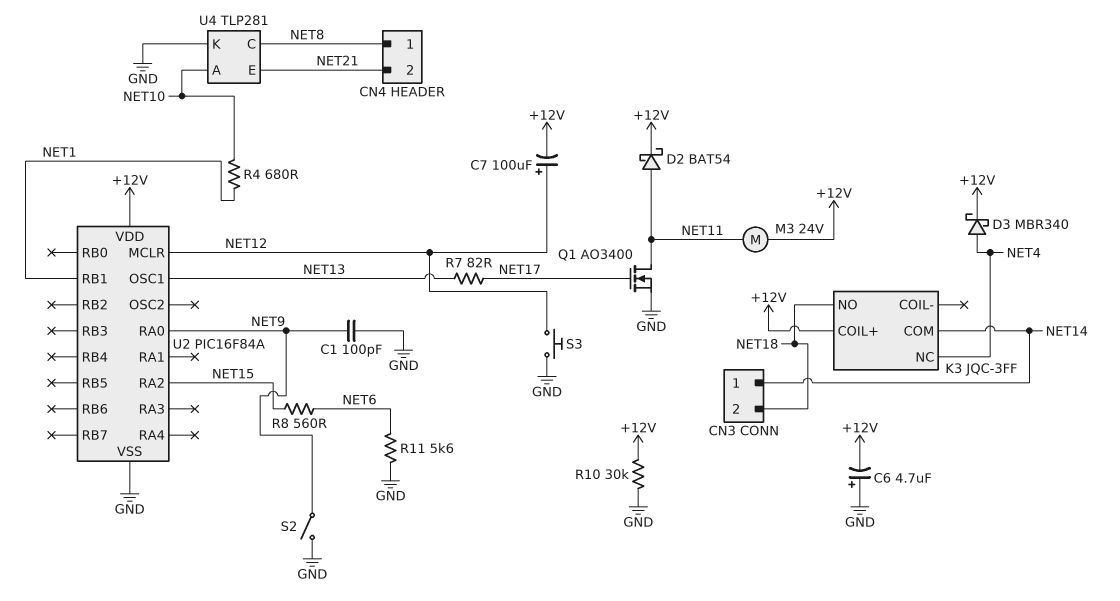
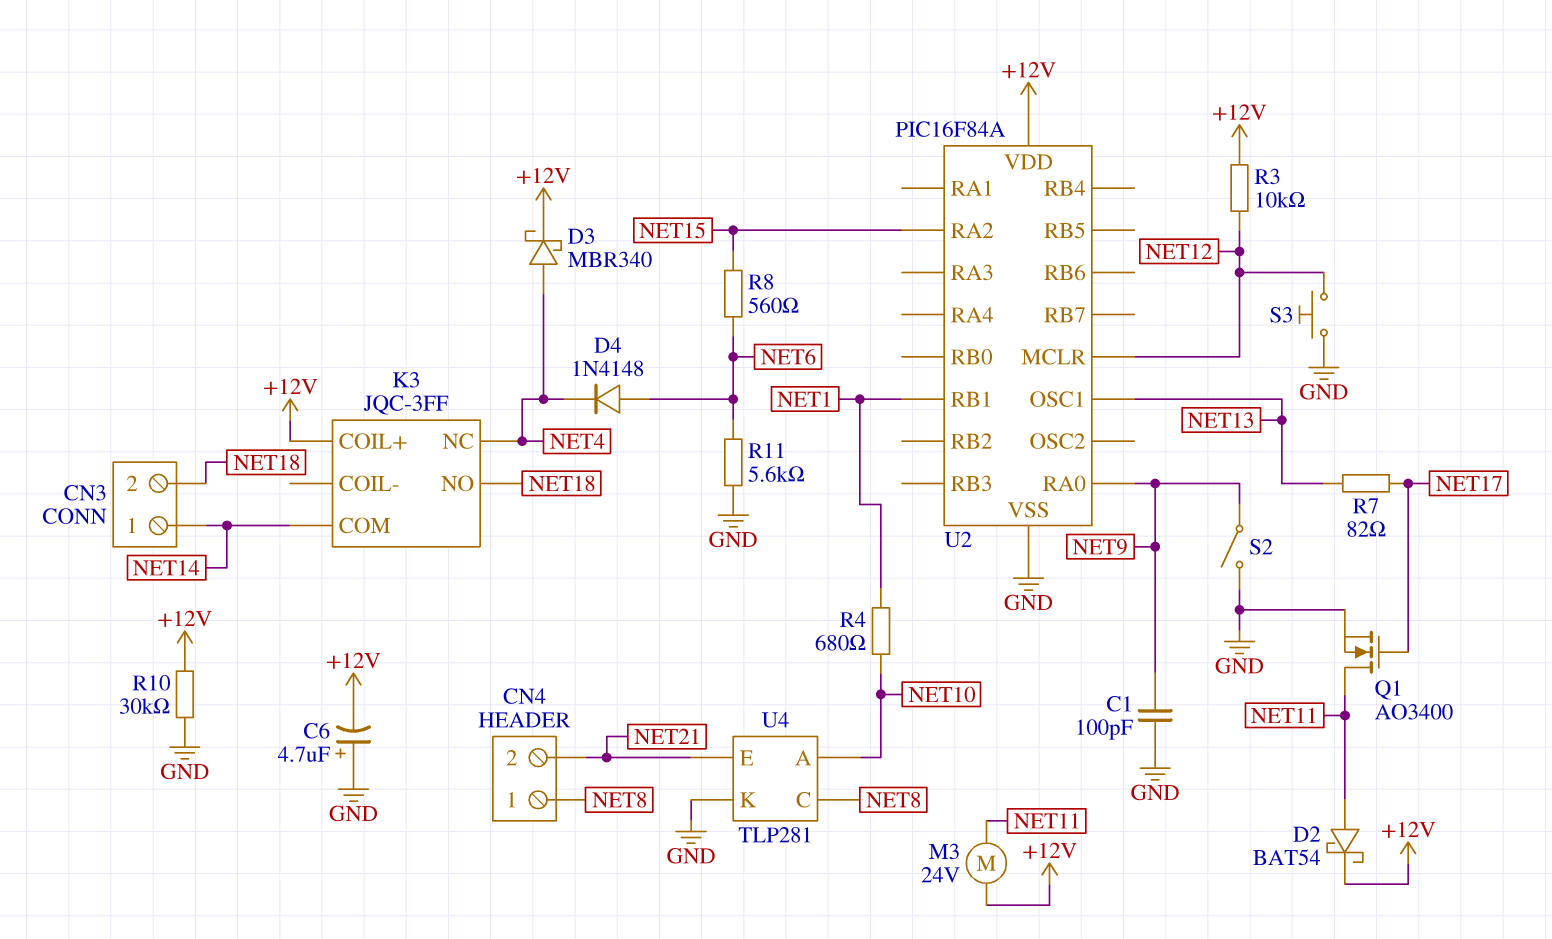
C7: 100uF (plus NET12, minus +12V) -> none
D4: none -> diode 1N4148 (A NET6, K NET4)
R3: none -> 10k (+12V, NET12)

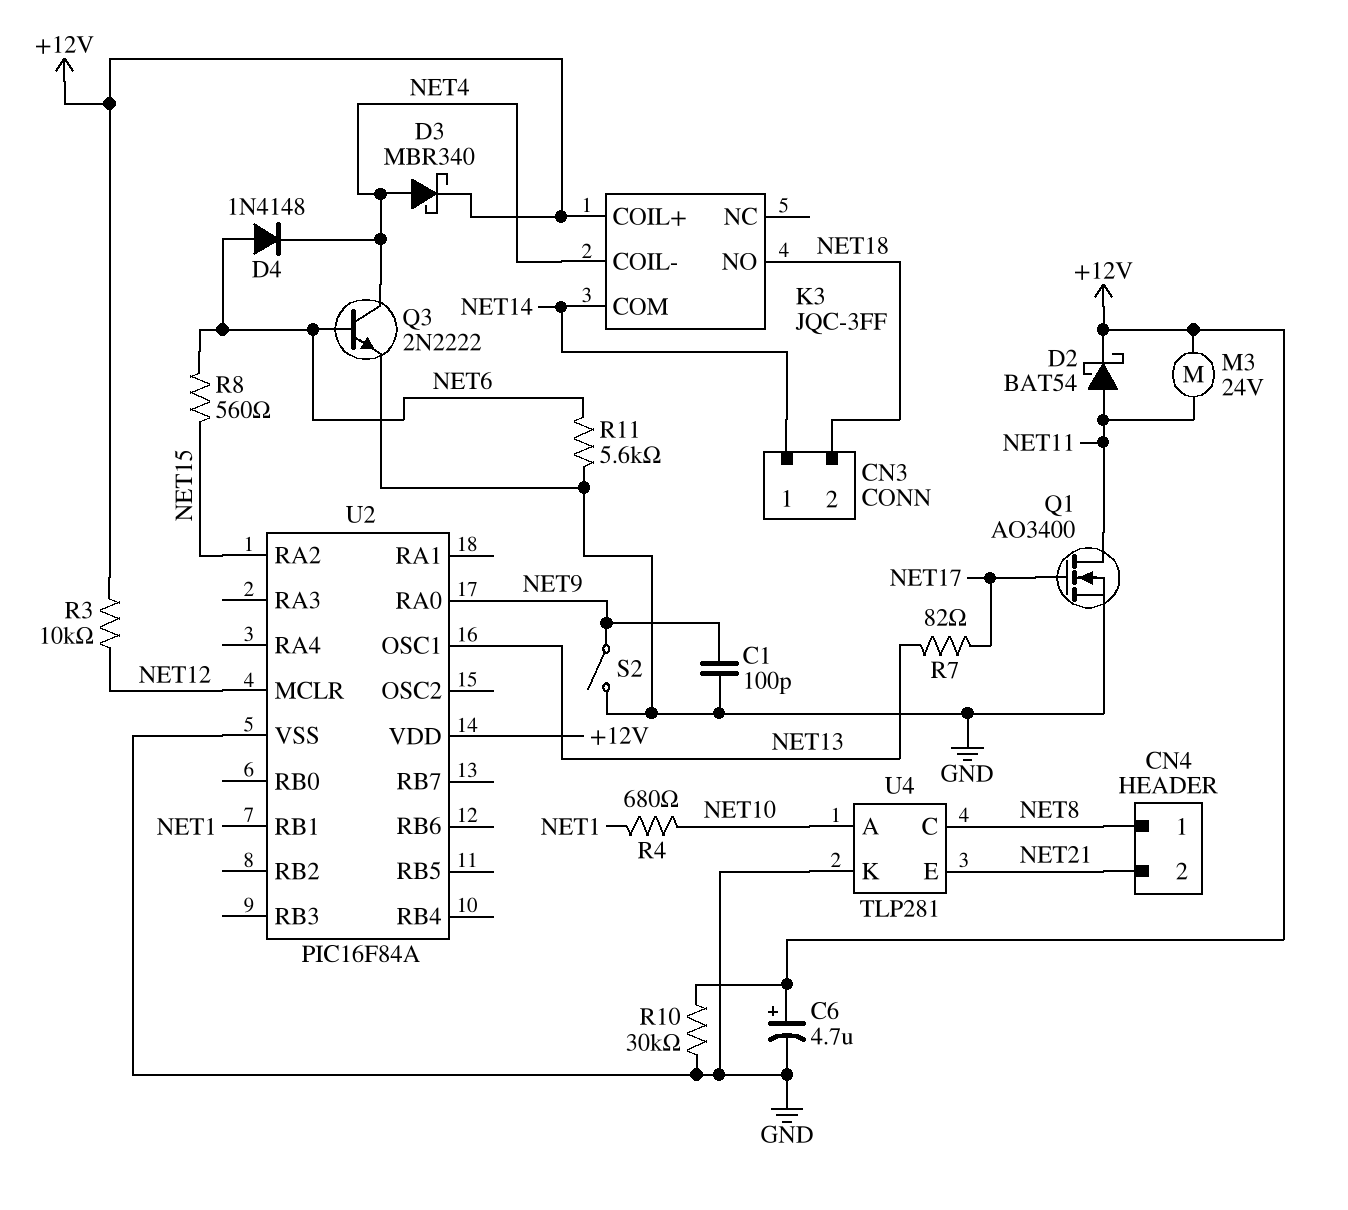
C6: 4.7uF (plus GND, minus +12V) -> 4.7uF (plus +12V, minus GND)
K3 pin COIL-: none -> NET4
K3 pin NC: NET4 -> none
Q3: none -> NPN 2N2222 (B NET6, C NET4, E GND)
S3: button (GND, NET12) -> none

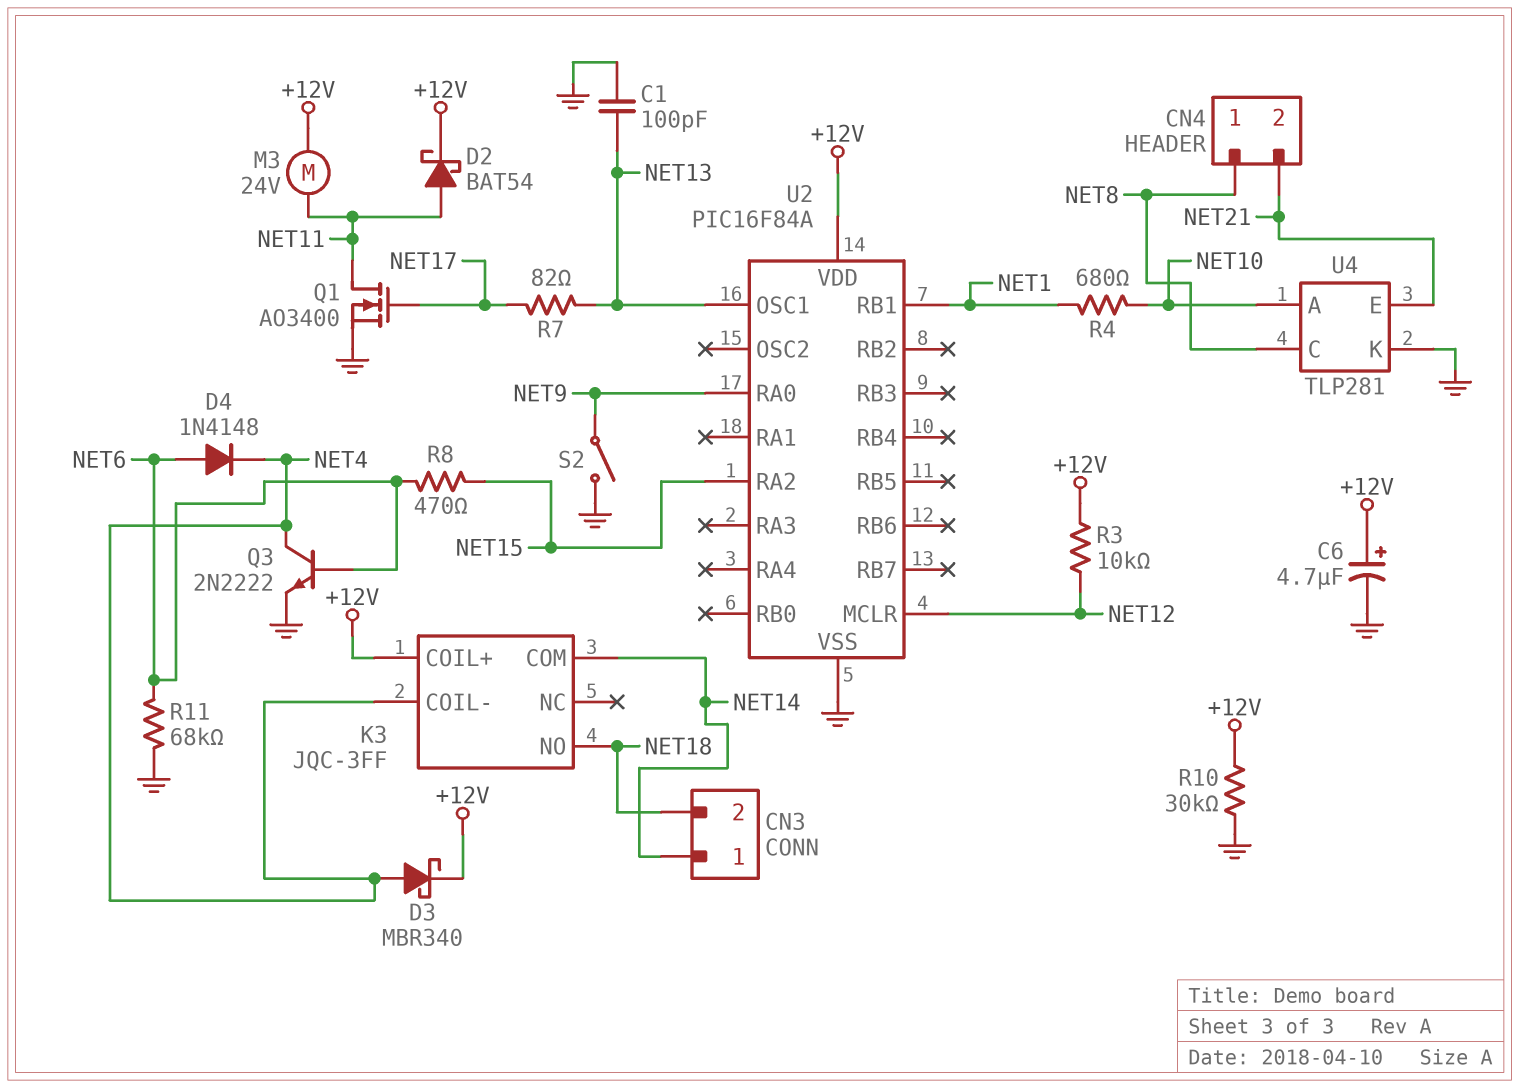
C1: 100pF (GND, NET9) -> 100pF (GND, NET13)
R8: 560 (NET6, NET15) -> 470 (NET6, NET15)
R11: 5.6k (GND, NET6) -> 68k (GND, NET6)

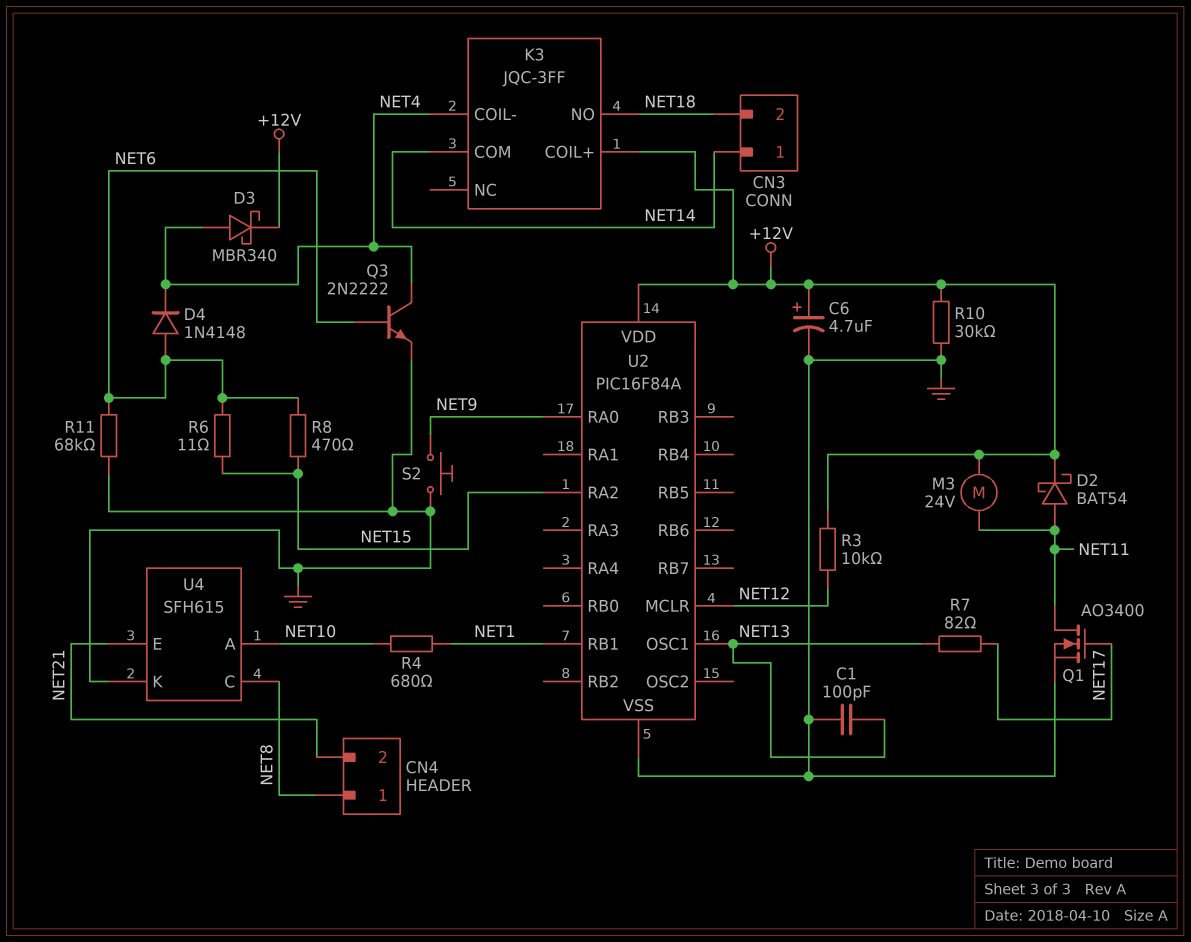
R6: none -> 11 (NET6, NET15)
S2: switch (GND, NET9) -> button (GND, NET9)
U4: TLP281 -> SFH615

